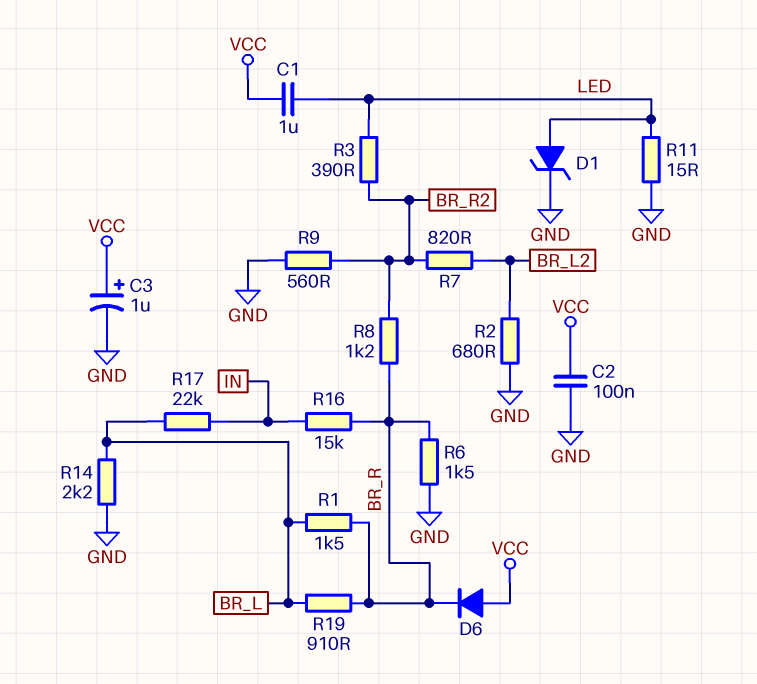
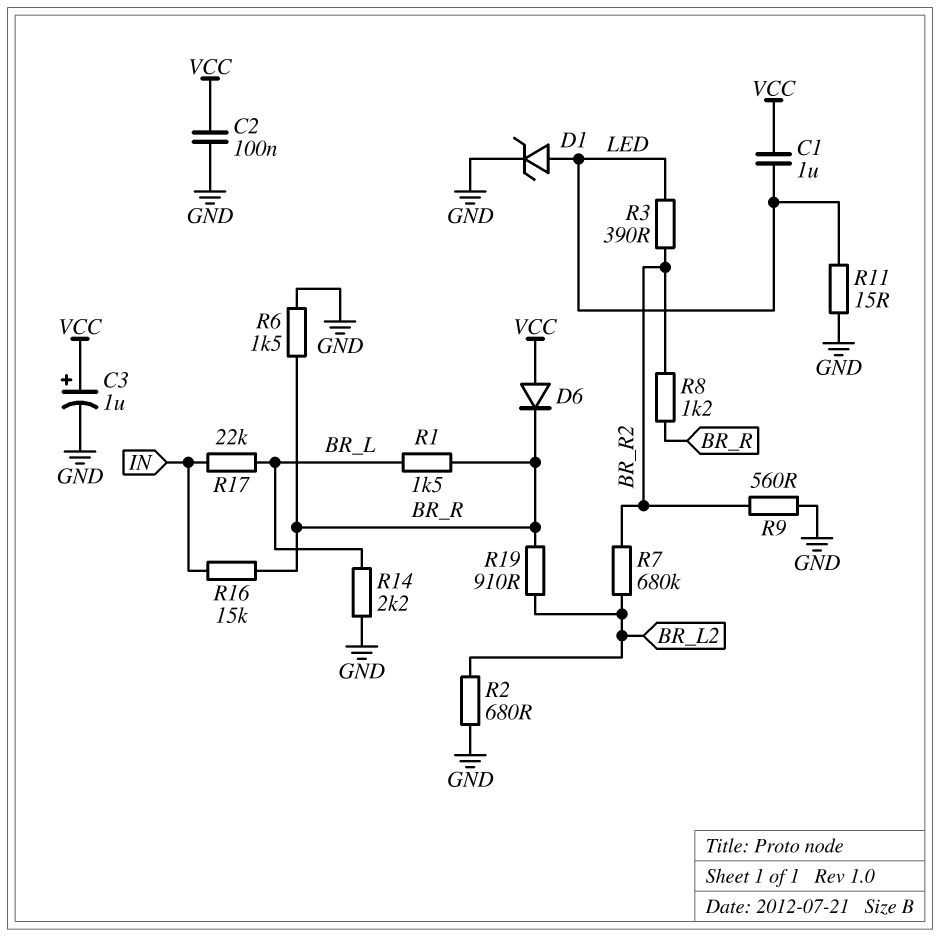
R7: 820 (BR_L2, BR_R2) -> 680k (BR_L2, BR_R2)
R19: 910 (BR_L, BR_R) -> 910 (BR_L2, BR_R)

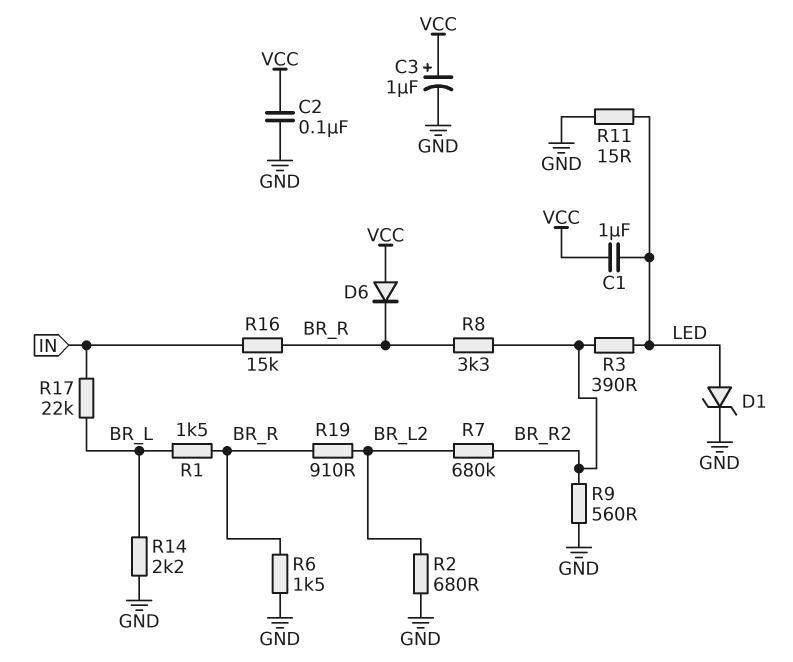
R8: 1.2k (BR_R, BR_R2) -> 3.3k (BR_R, BR_R2)

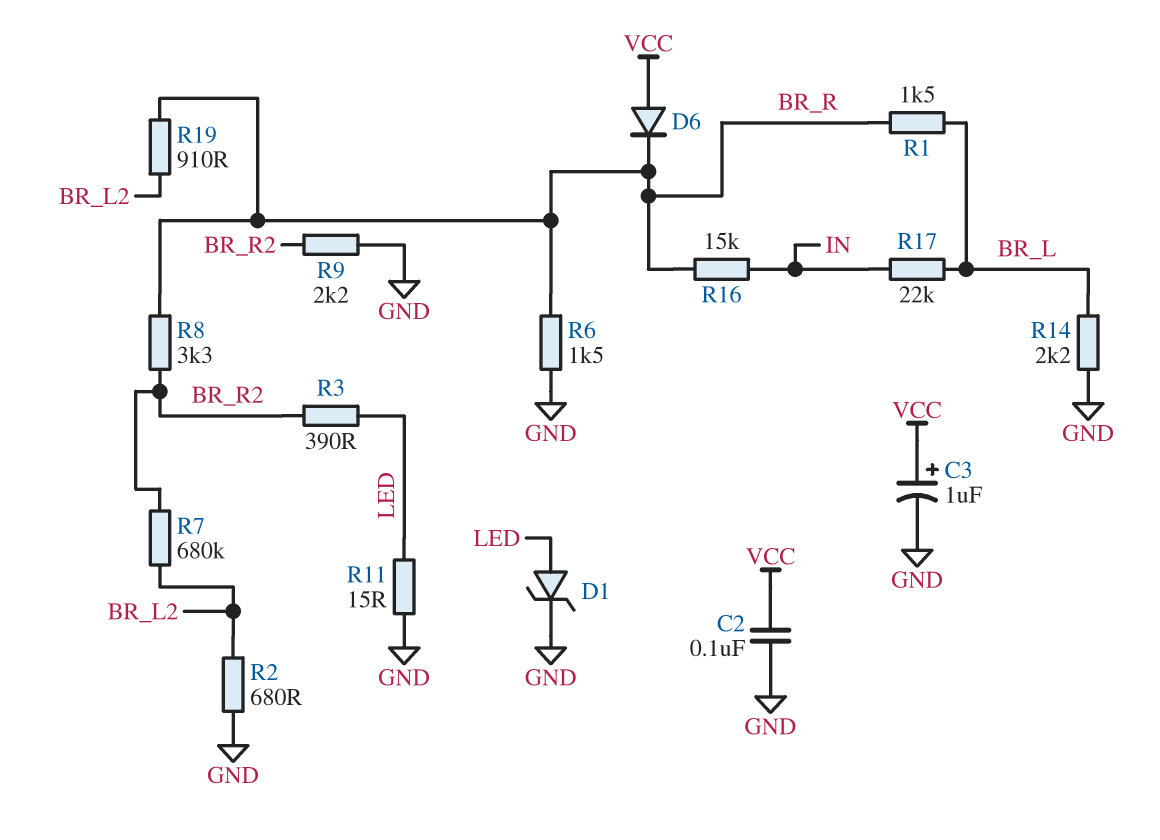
C1: 1uF (LED, VCC) -> none
R9: 560 (BR_R2, GND) -> 2.2k (BR_R2, GND)

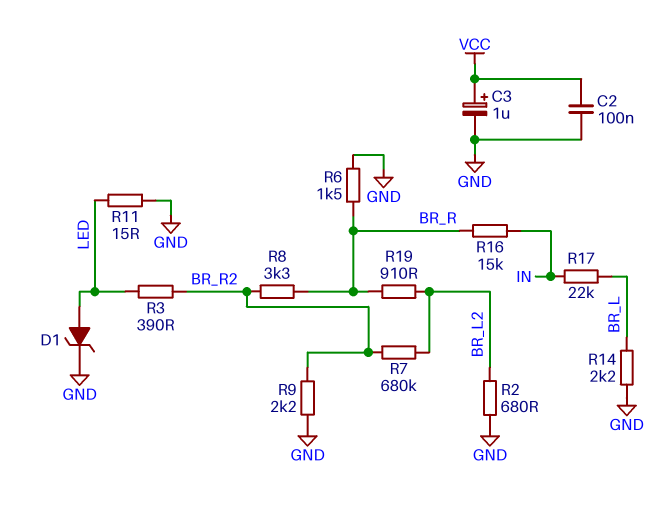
D6: diode (A VCC, K BR_R) -> none
R1: 1.5k (BR_L, BR_R) -> none

